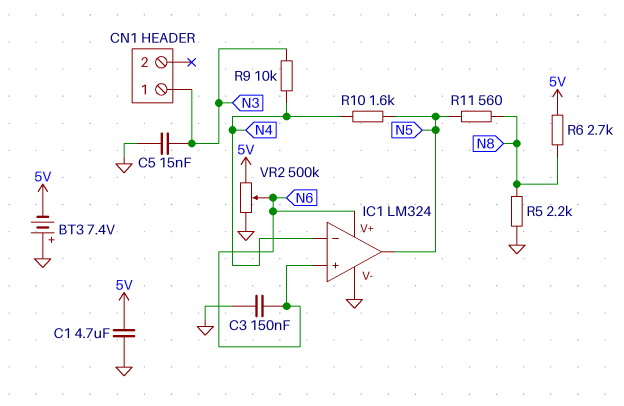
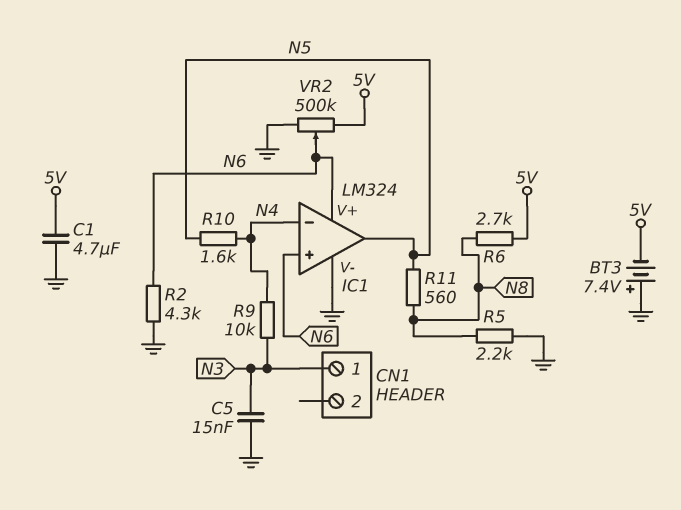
C3: 150nF (GND, N6) -> none
R2: none -> 4.3k (GND, N6)

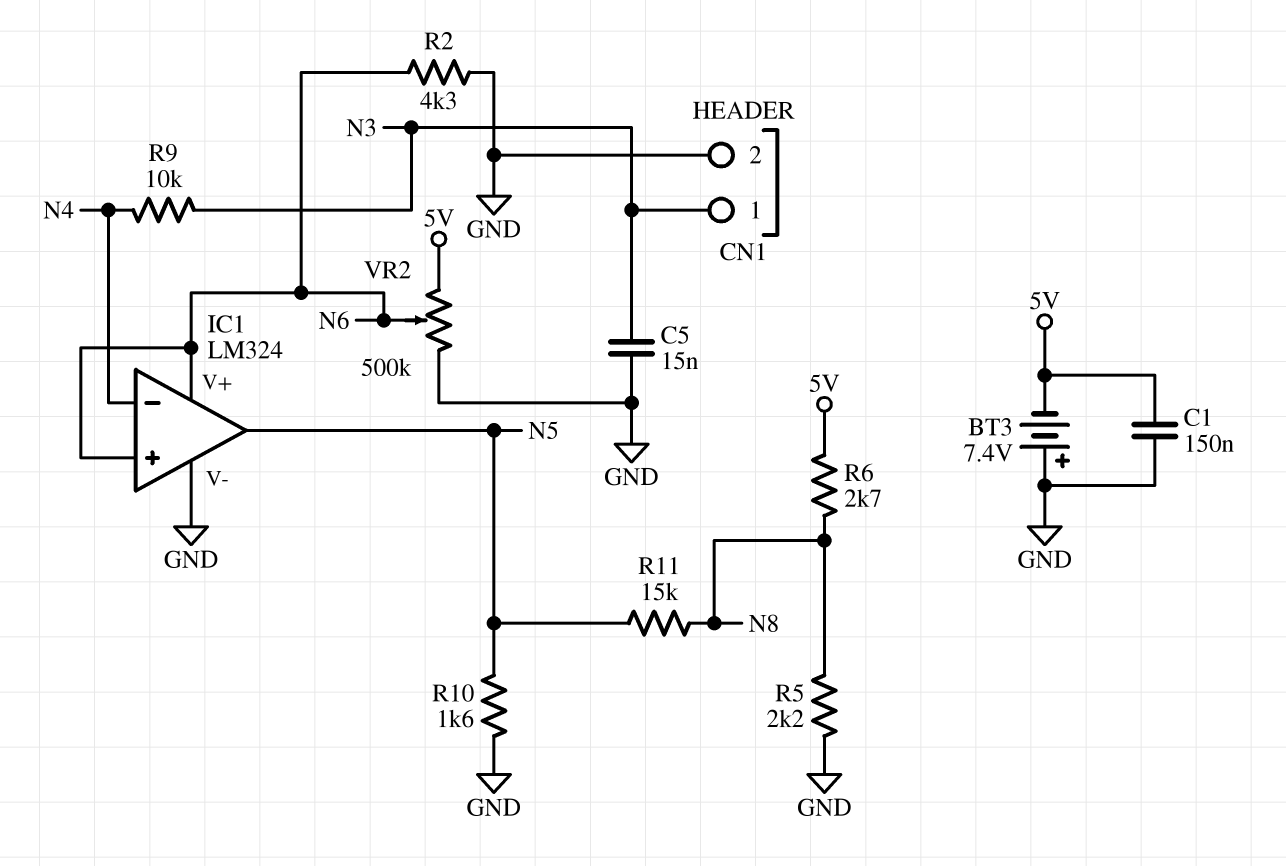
C1: 4.7uF (5V, GND) -> 150nF (5V, GND)
CN1 pin 2: none -> GND
R10: 1.6k (N4, N5) -> 1.6k (GND, N5)
R11: 560 (N5, N8) -> 15k (N5, N8)

